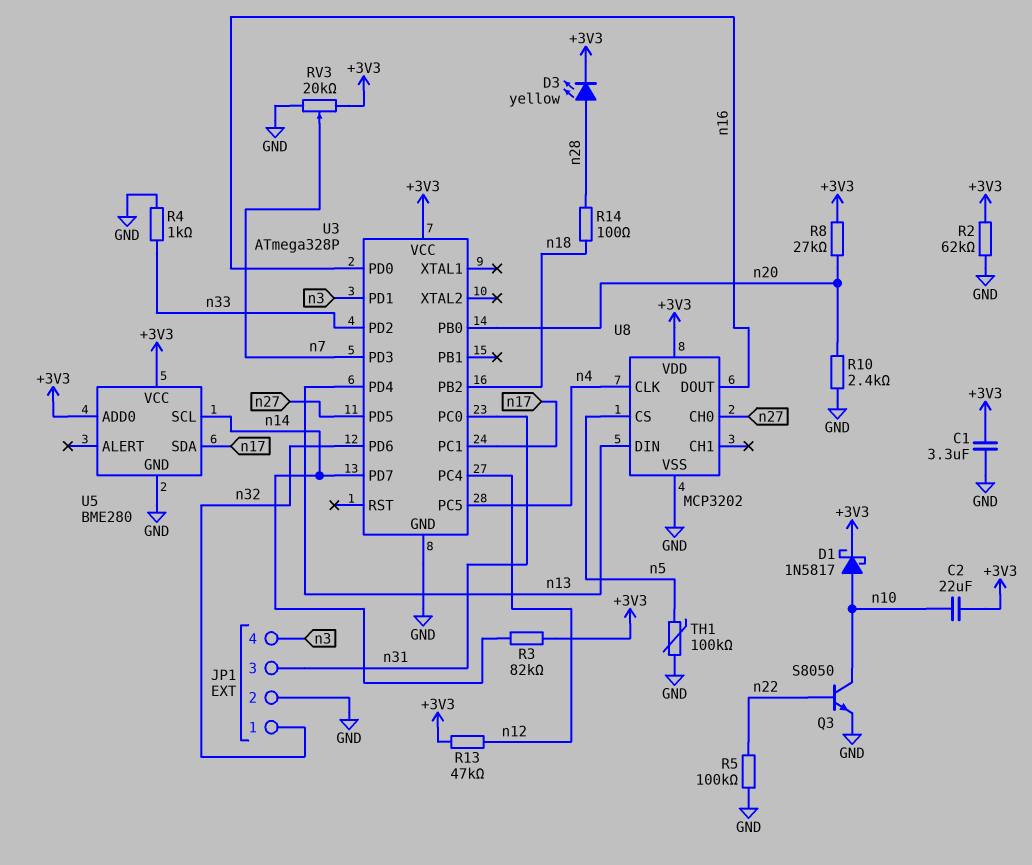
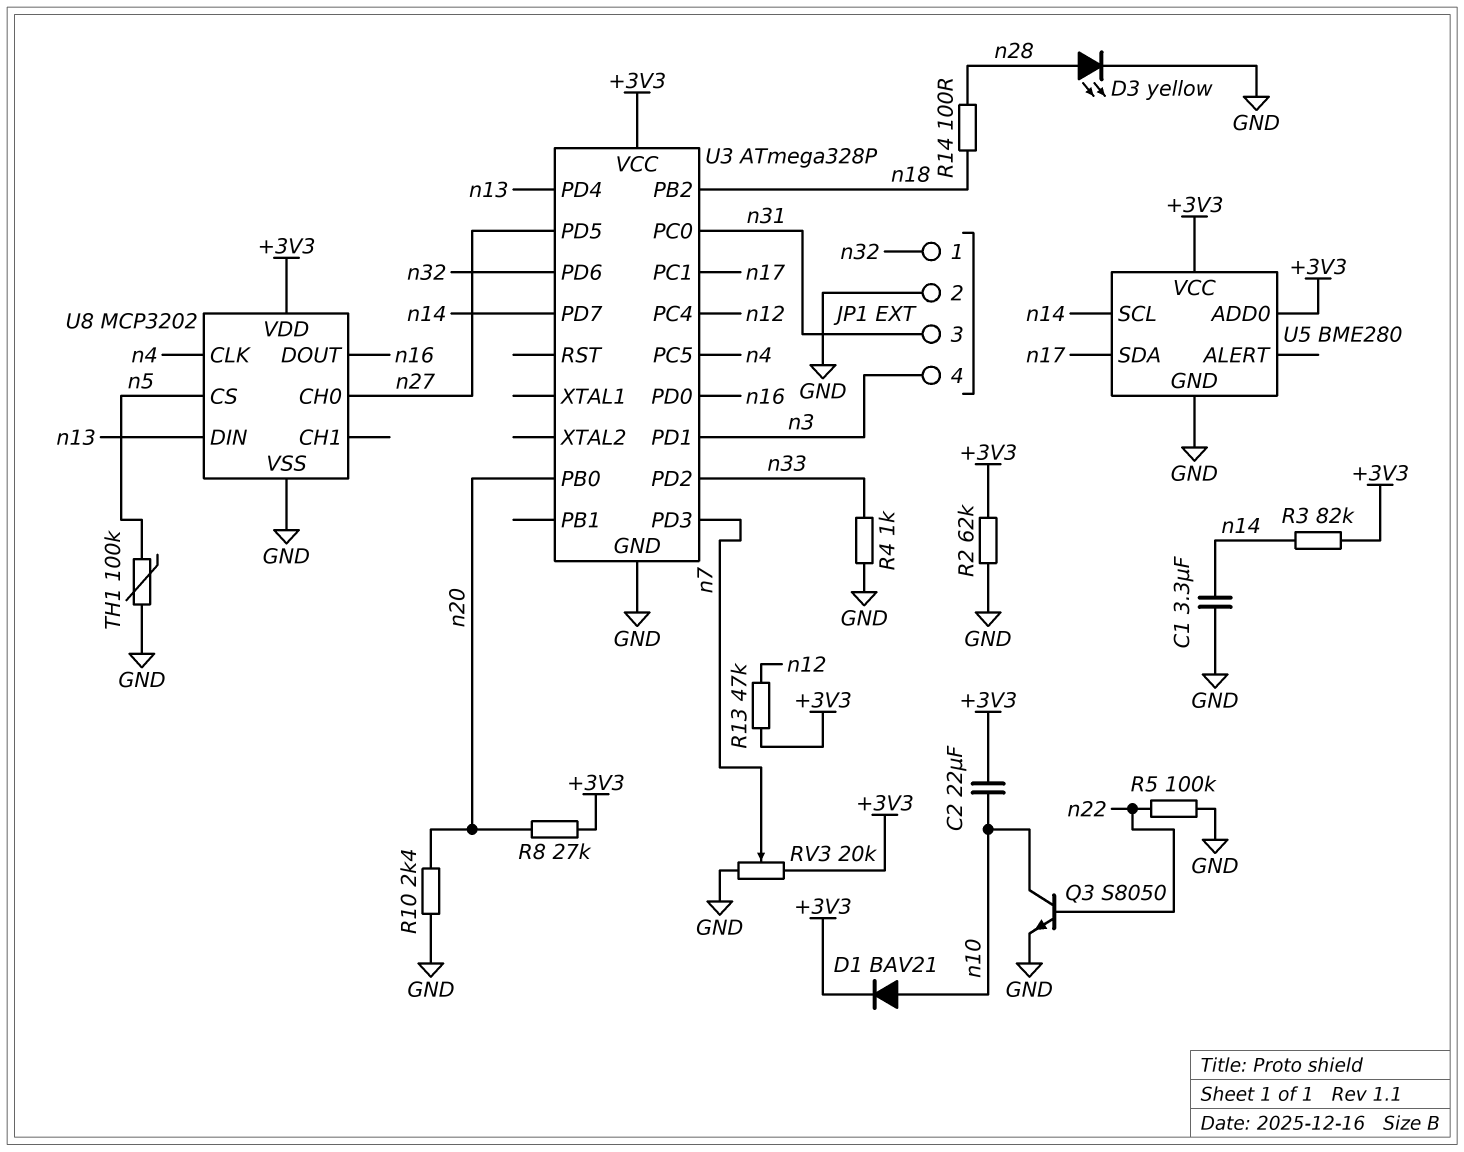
C1: 3.3uF (+3V3, GND) -> 3.3uF (GND, n14)
D1: schottky 1N5817 (A n10, K +3V3) -> diode BAV21 (A n10, K +3V3)
D3: LED yellow (A n28, K +3V3) -> LED yellow (A n28, K GND)

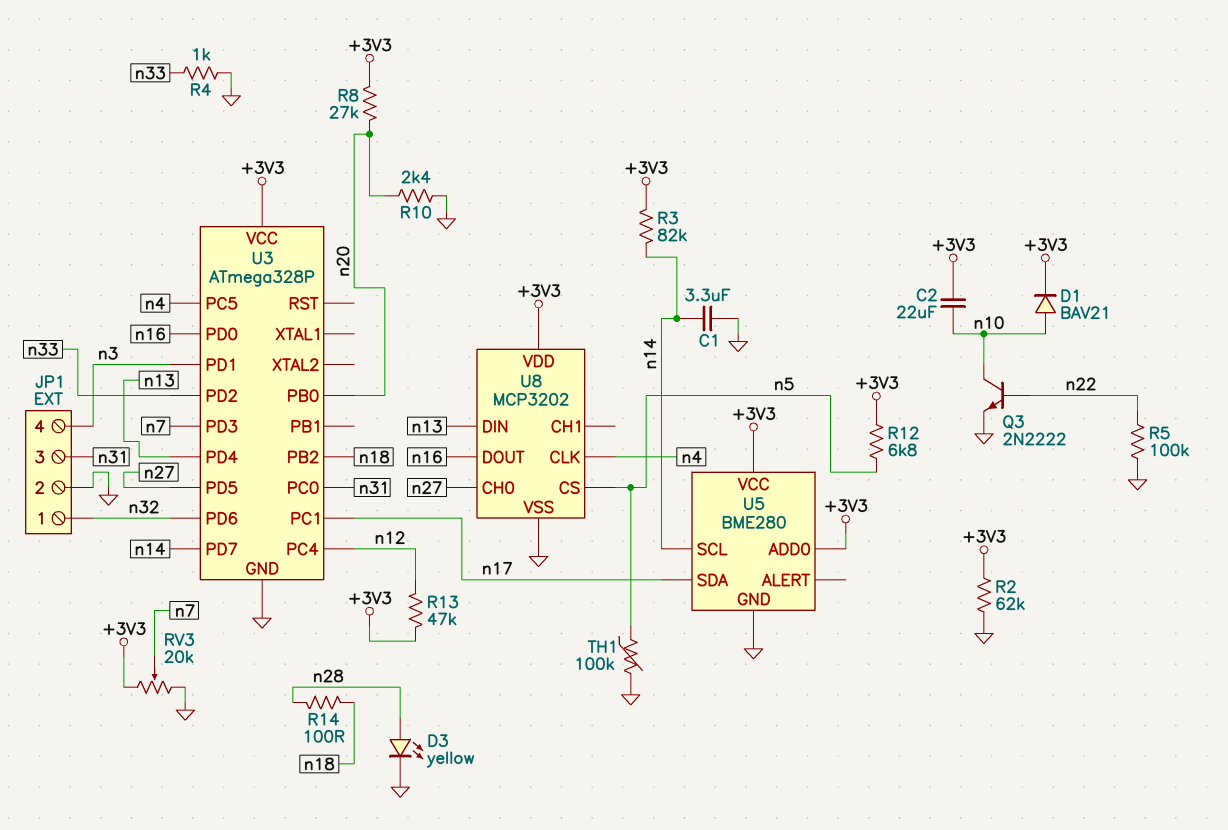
Q3: NPN S8050 (B n22, C n10, E GND) -> NPN 2N2222 (B n22, C n10, E GND)
R12: none -> 6.8k (+3V3, n5)

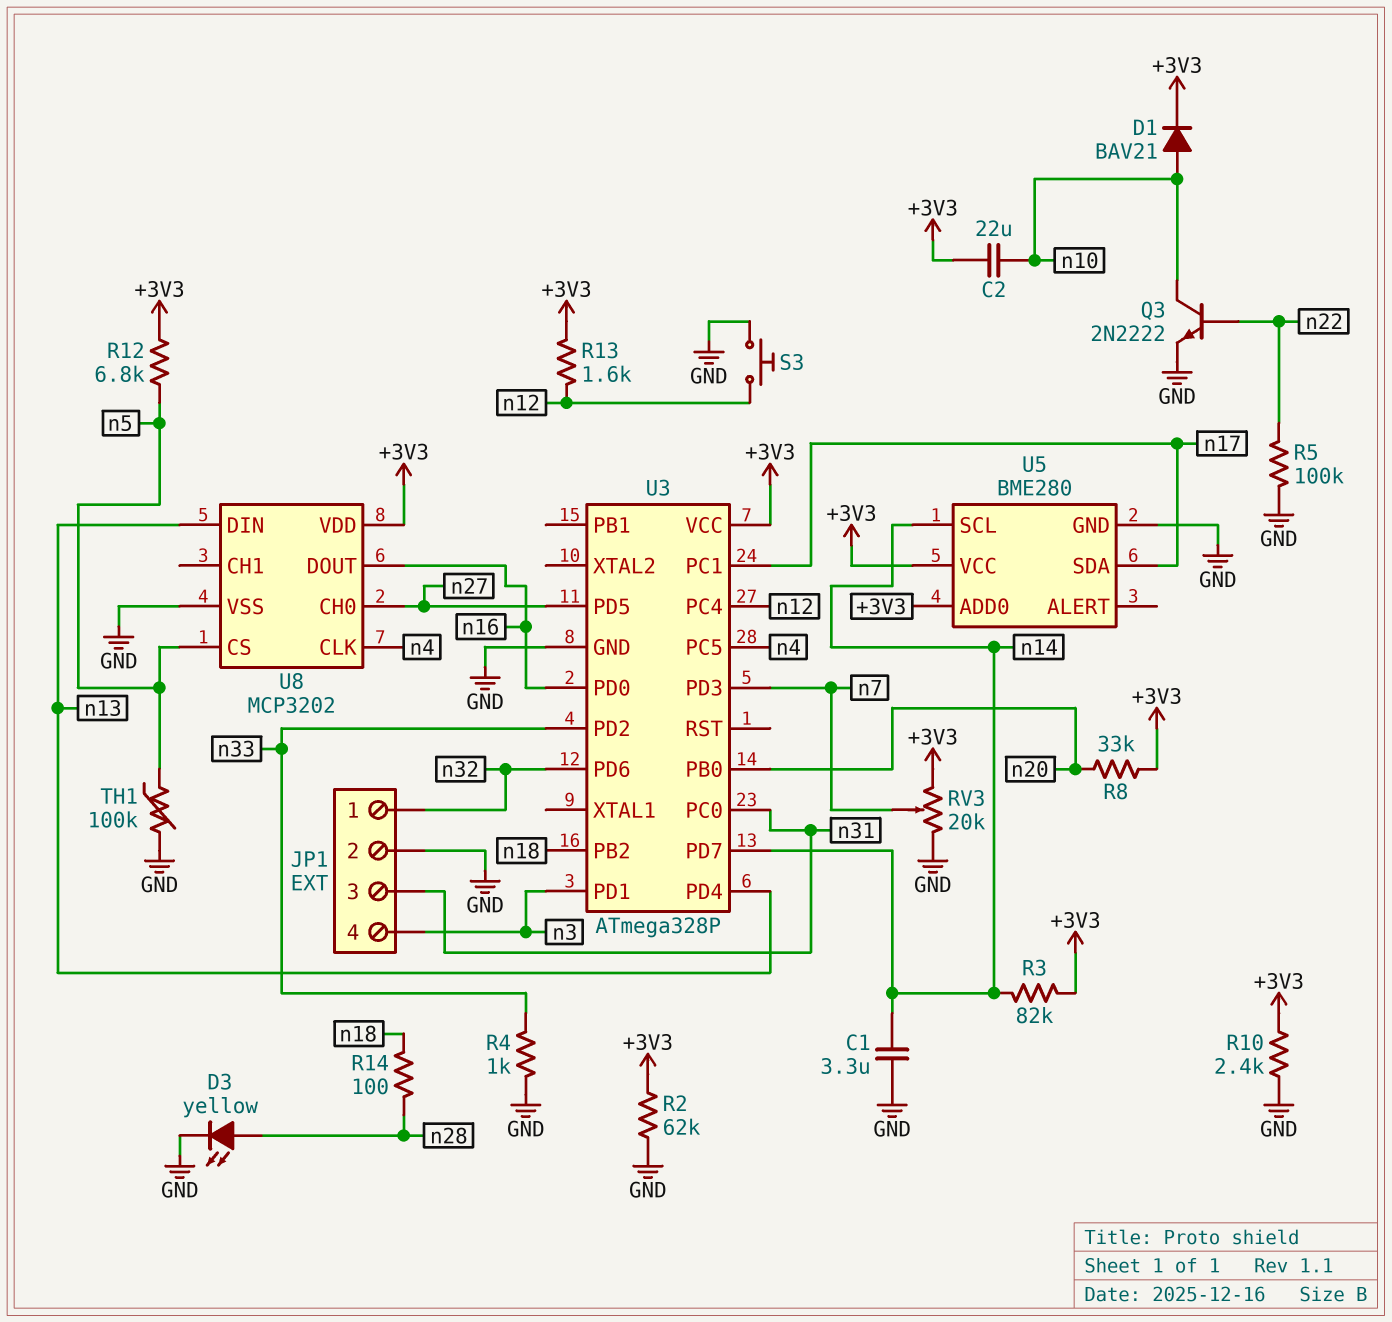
R8: 27k (+3V3, n20) -> 33k (+3V3, n20)
R10: 2.4k (GND, n20) -> 2.4k (+3V3, GND)
R13: 47k (+3V3, n12) -> 1.6k (+3V3, n12)
S3: none -> button (GND, n12)

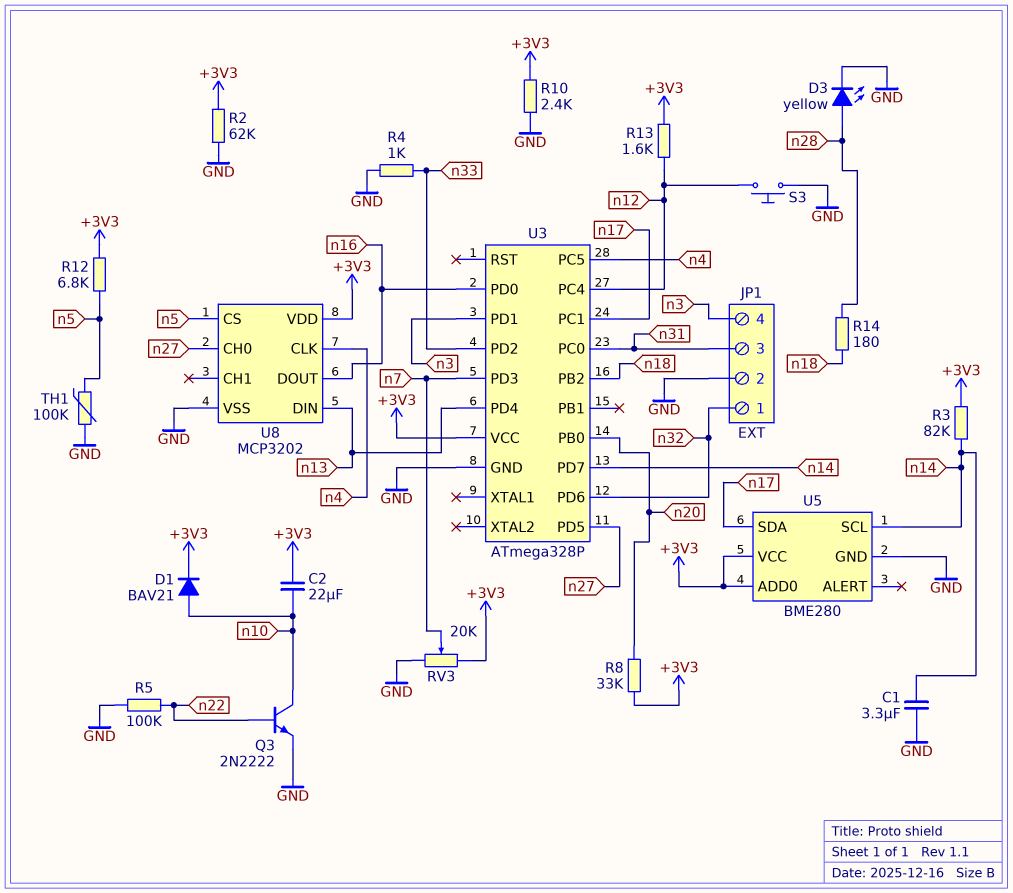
R14: 100 (n18, n28) -> 180 (n18, n28)

